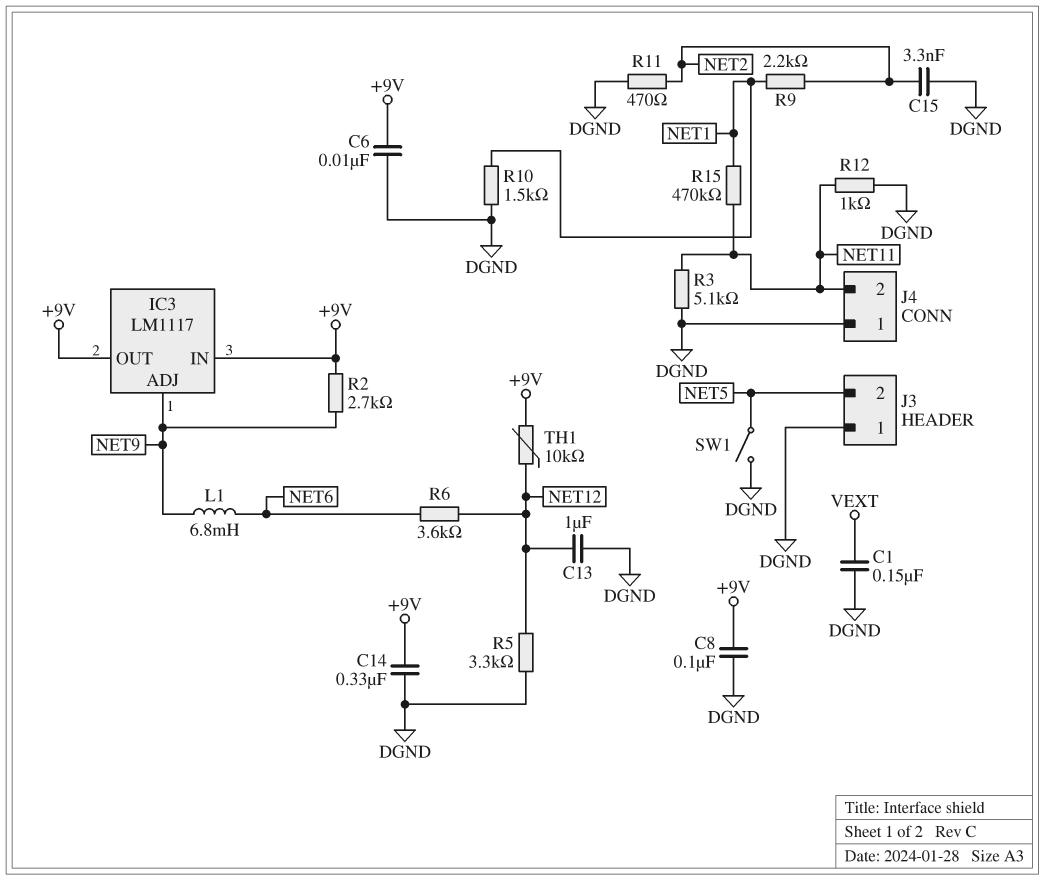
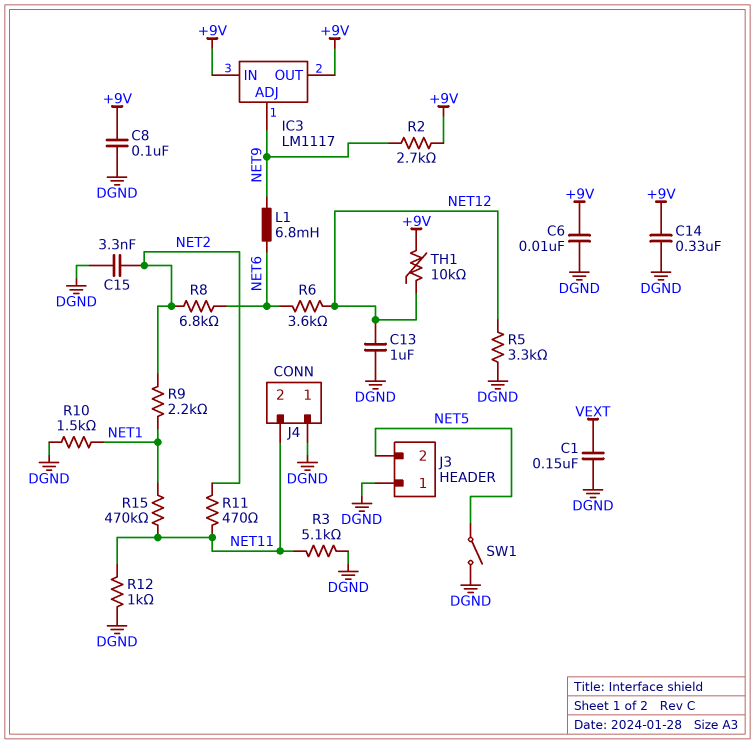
R8: none -> 6.8k (NET2, NET6)
R11: 470 (DGND, NET2) -> 470 (NET2, NET11)

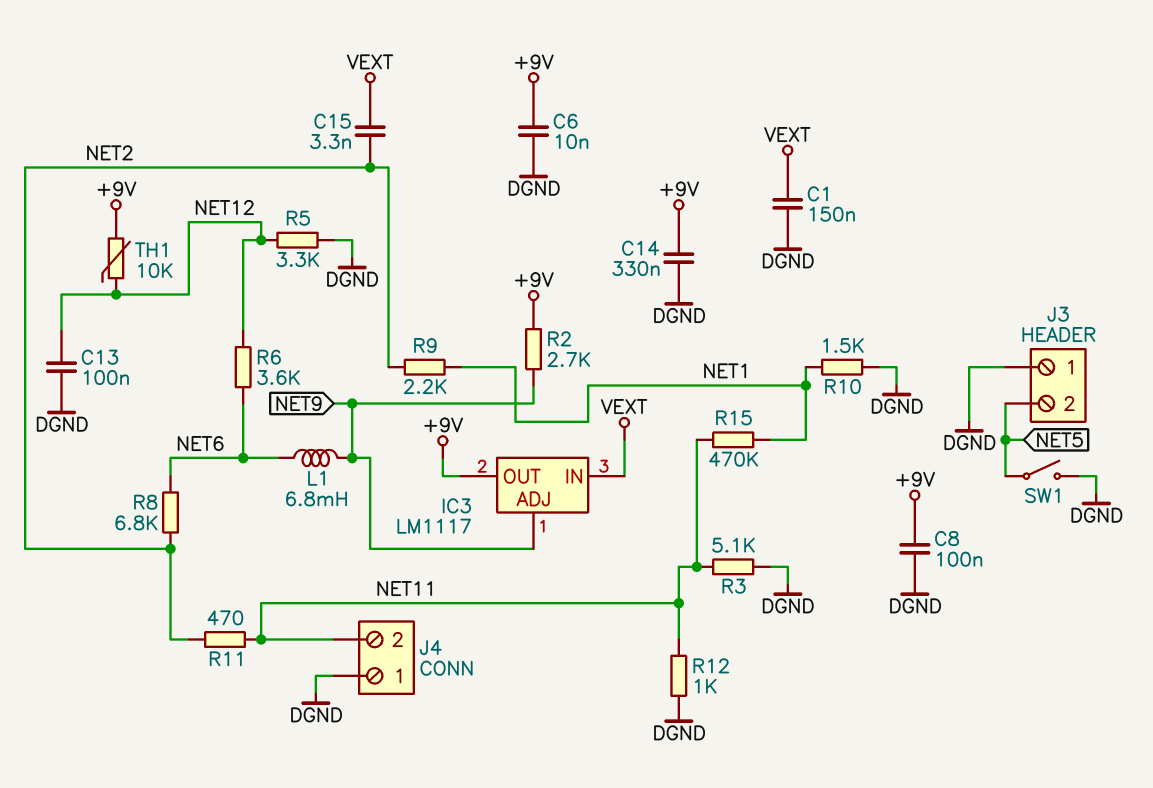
C13: 1uF (DGND, NET12) -> 100nF (DGND, NET12)
C15: 3.3nF (DGND, NET2) -> 3.3nF (NET2, VEXT)
IC3 pin IN: +9V -> VEXT

